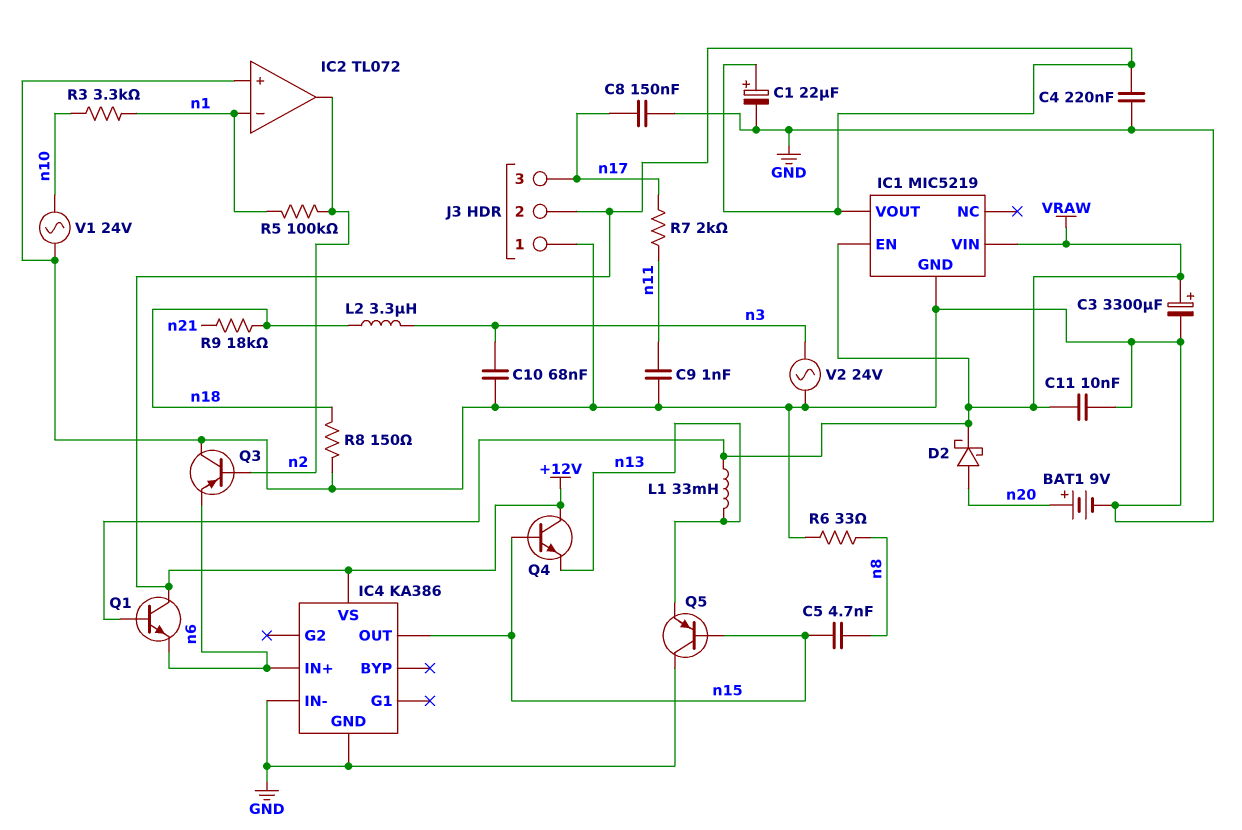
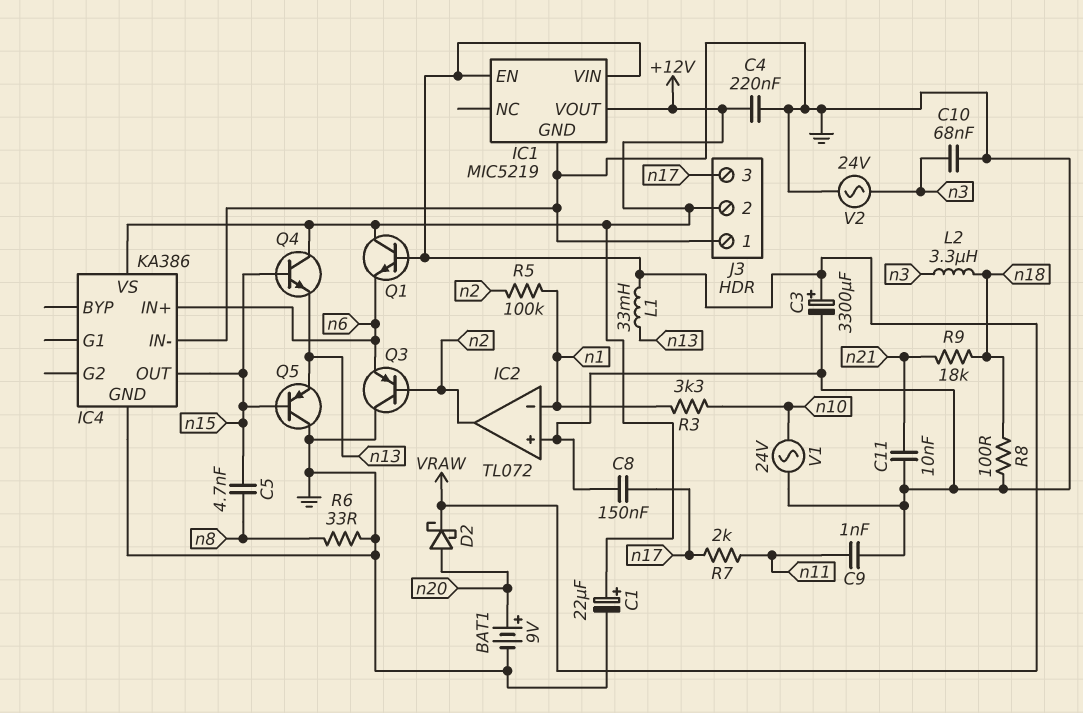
C11: 10nF (GND, VRAW) -> 10nF (GND, n21)
R8: 150 (GND, n18) -> 100 (GND, n18)

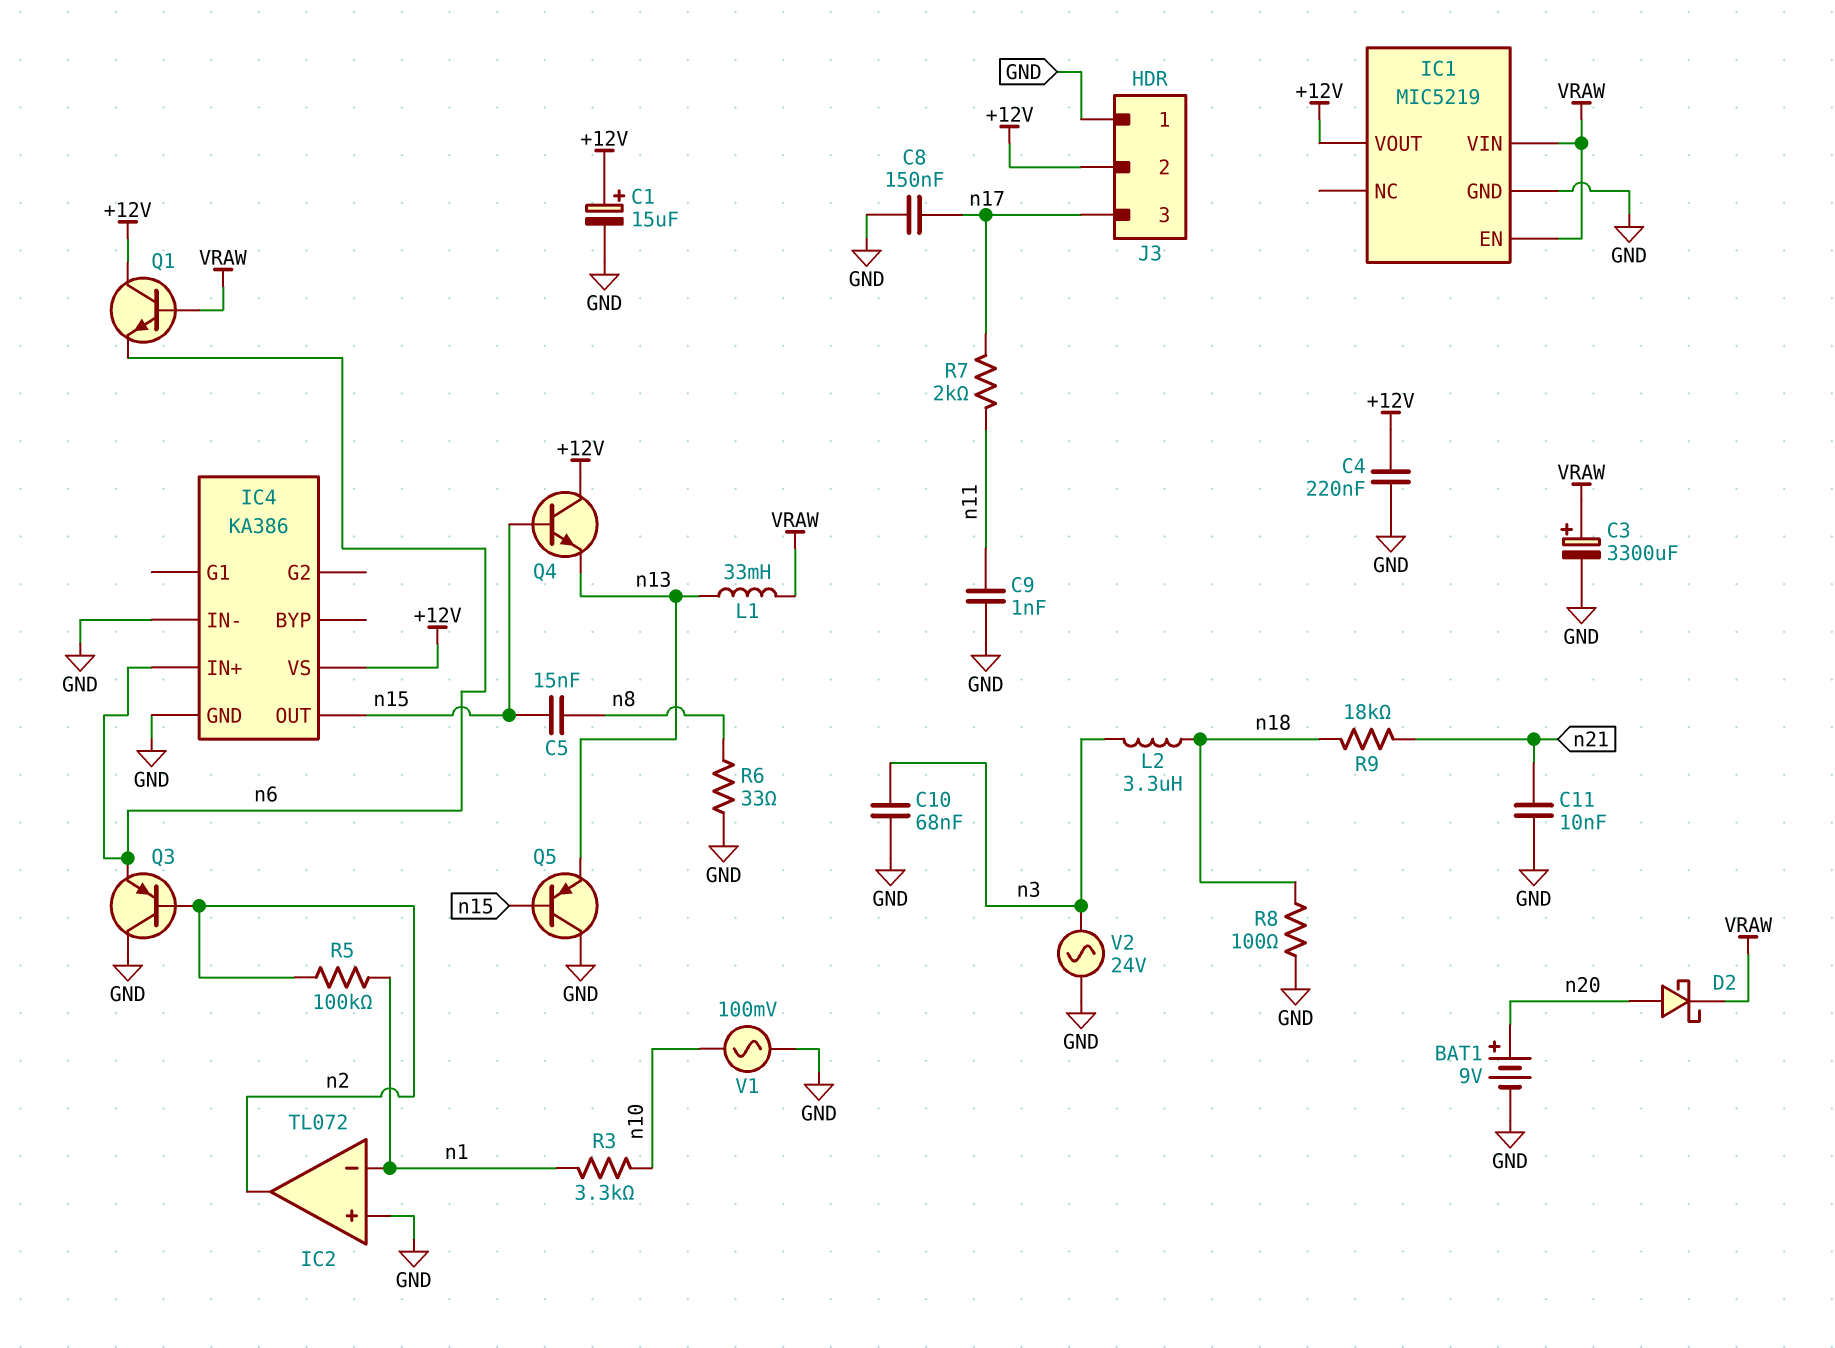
C1: 22uF (plus +12V, minus GND) -> 15uF (plus +12V, minus GND)
C5: 4.7nF (n8, n15) -> 15nF (n8, n15)
V1: AC 24V (GND, n10) -> AC 100mV (GND, n10)

